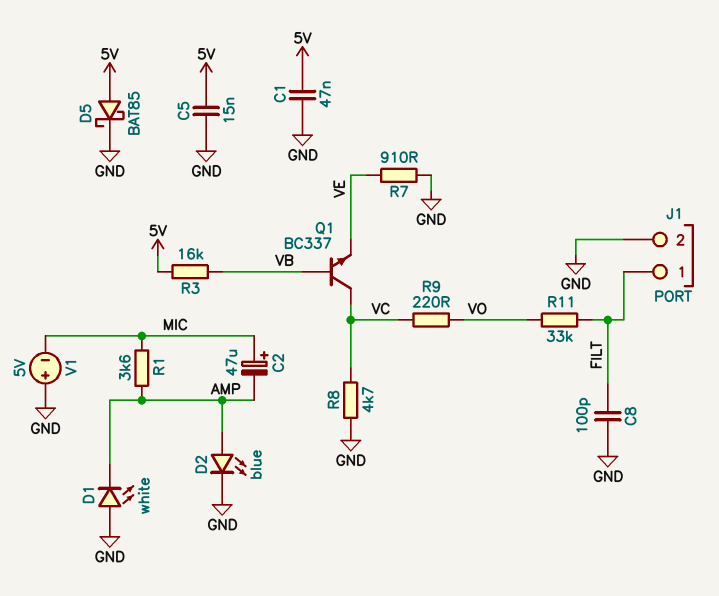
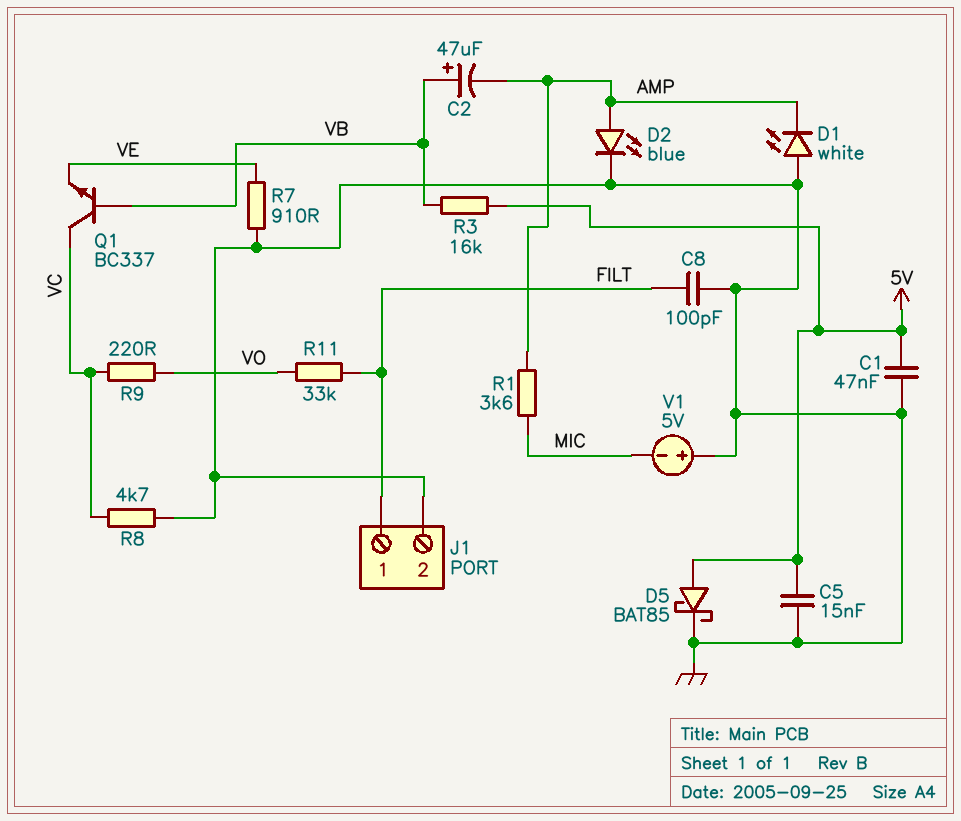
C2: 47uF (plus MIC, minus AMP) -> 47uF (plus VB, minus AMP)

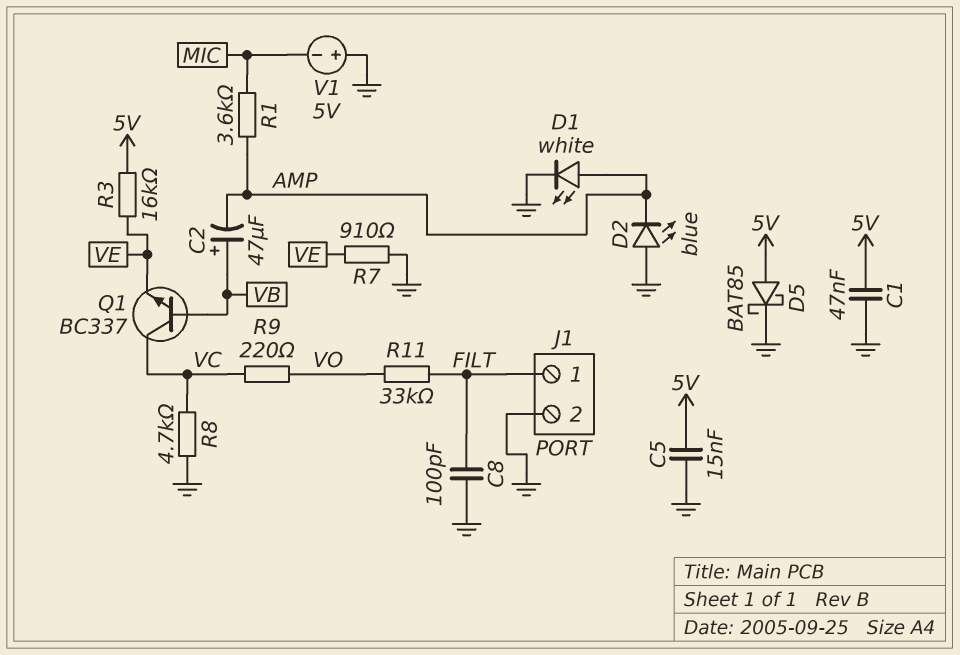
D1: LED white (A GND, K AMP) -> LED white (A AMP, K GND)
D2: LED blue (A AMP, K GND) -> LED blue (A GND, K AMP)
R3: 16k (5V, VB) -> 16k (5V, VE)

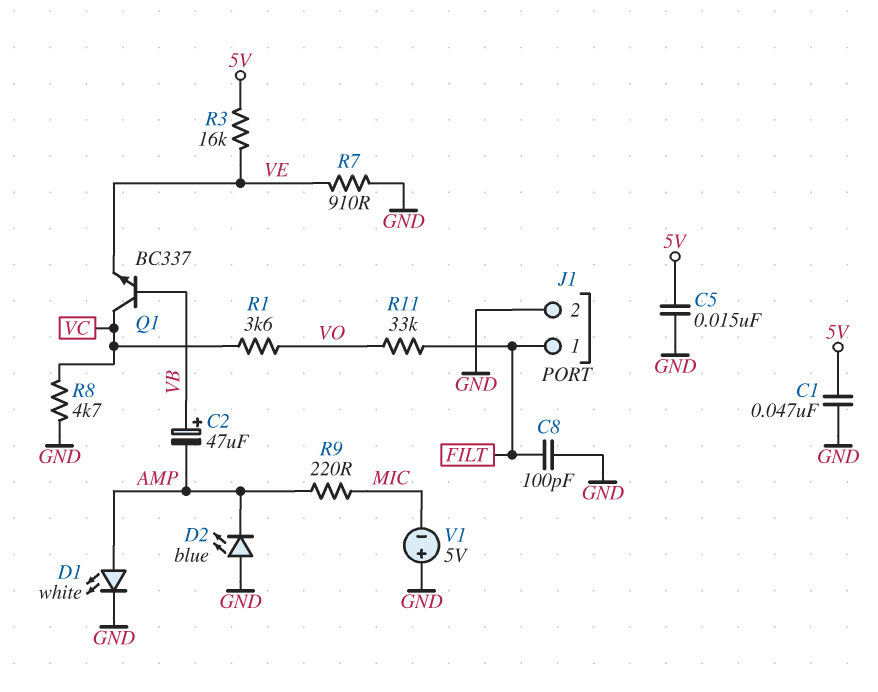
D5: schottky BAT85 (A 5V, K GND) -> none
R1: 3.6k (AMP, MIC) -> 3.6k (VC, VO)
R9: 220 (VC, VO) -> 220 (AMP, MIC)

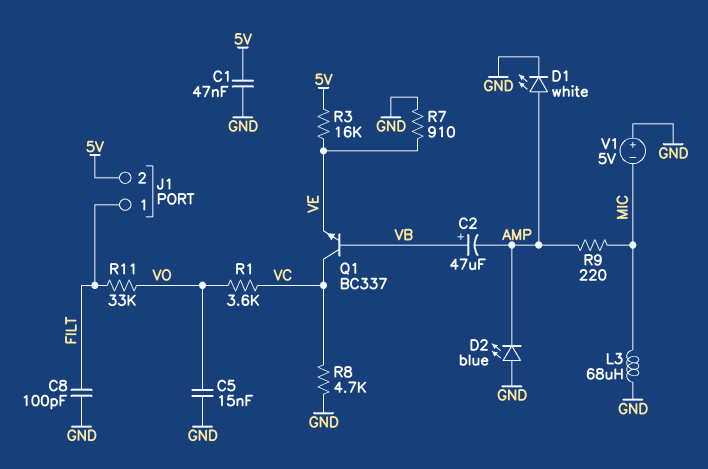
C5: 15nF (5V, GND) -> 15nF (GND, VO)
J1 pin 2: GND -> 5V
L3: none -> 68uH (GND, MIC)

